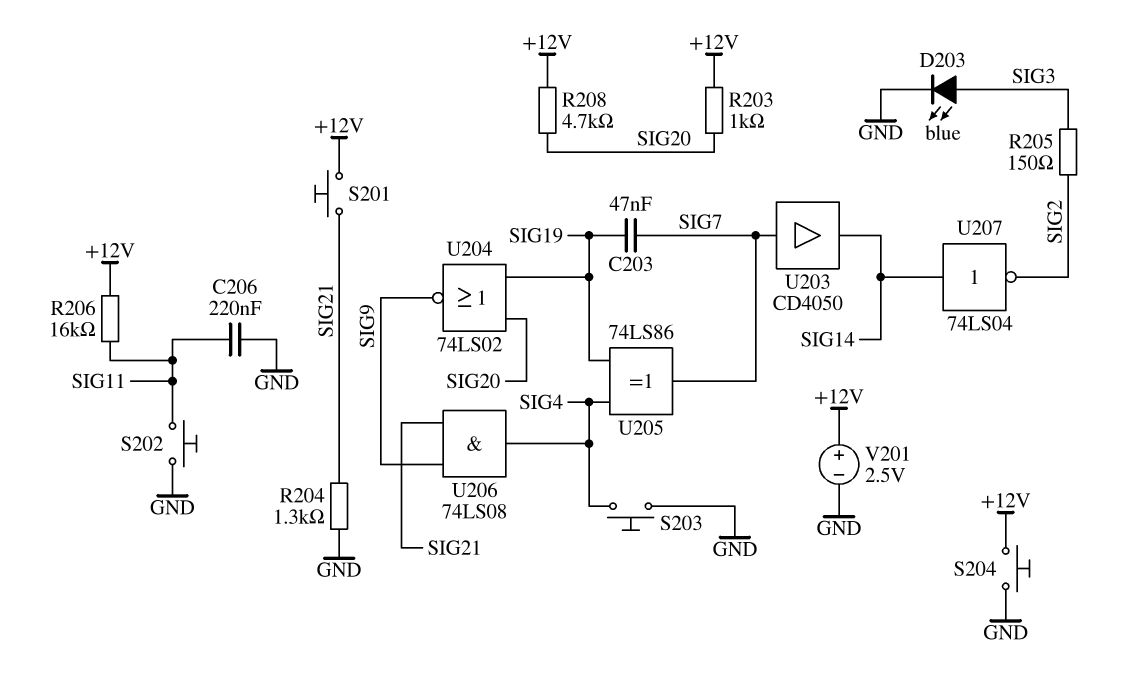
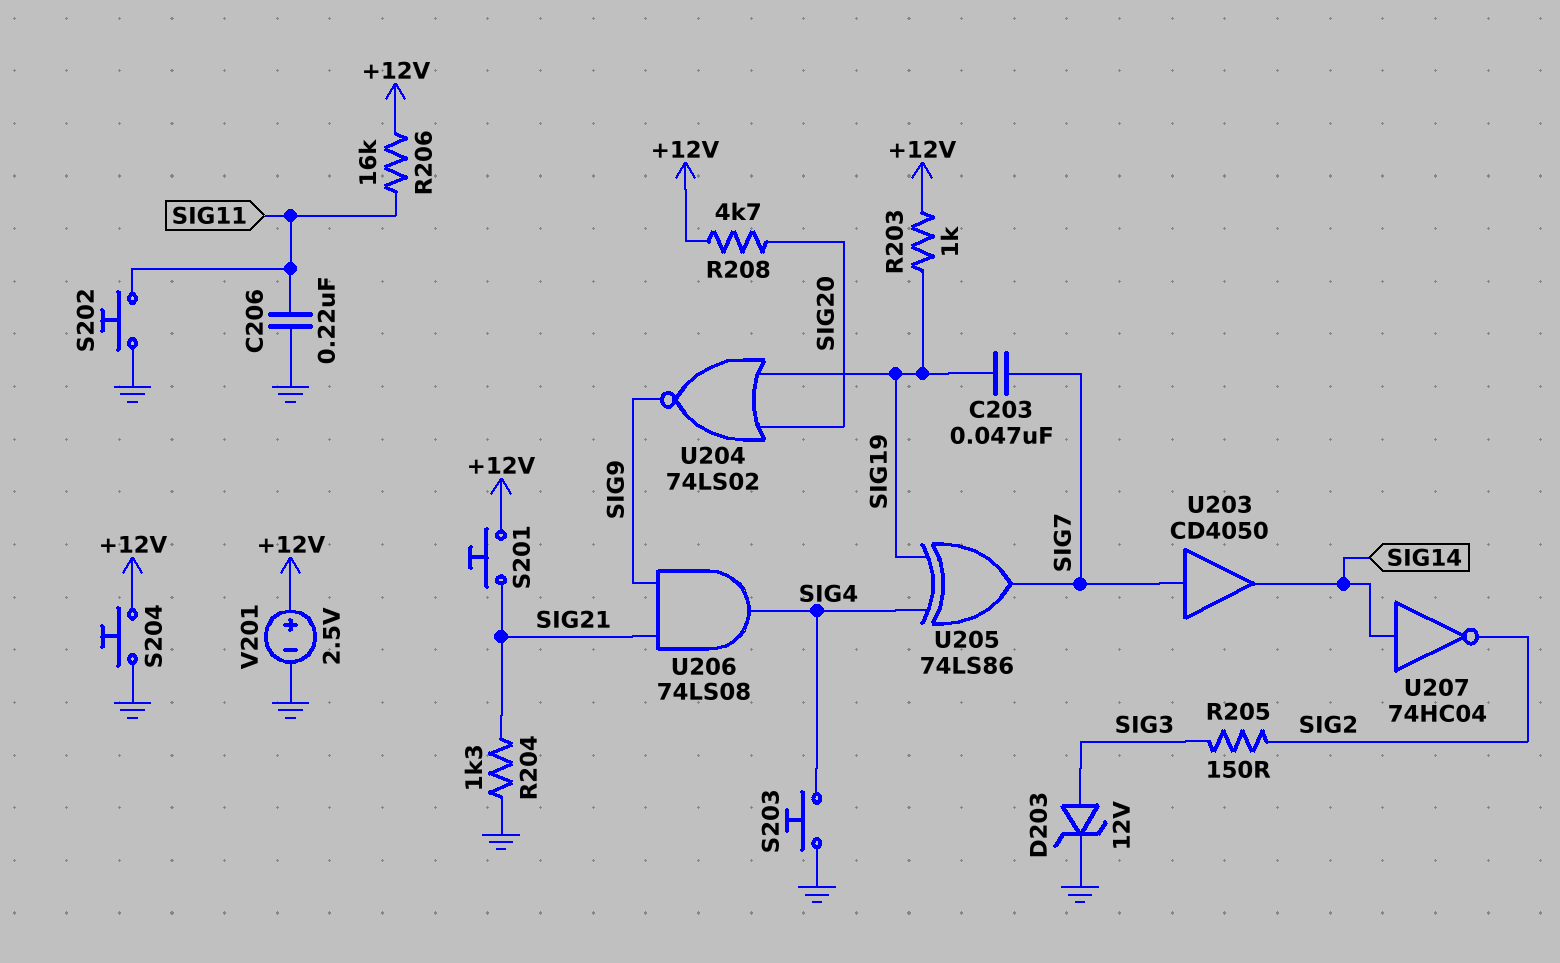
D203: LED blue (A SIG3, K GND) -> zener 12V (A SIG3, K GND)
R203: 1k (+12V, SIG20) -> 1k (+12V, SIG19)
U207: NOT 74LS04 (in SIG14, out SIG2) -> NOT 74HC04 (in SIG14, out SIG2)

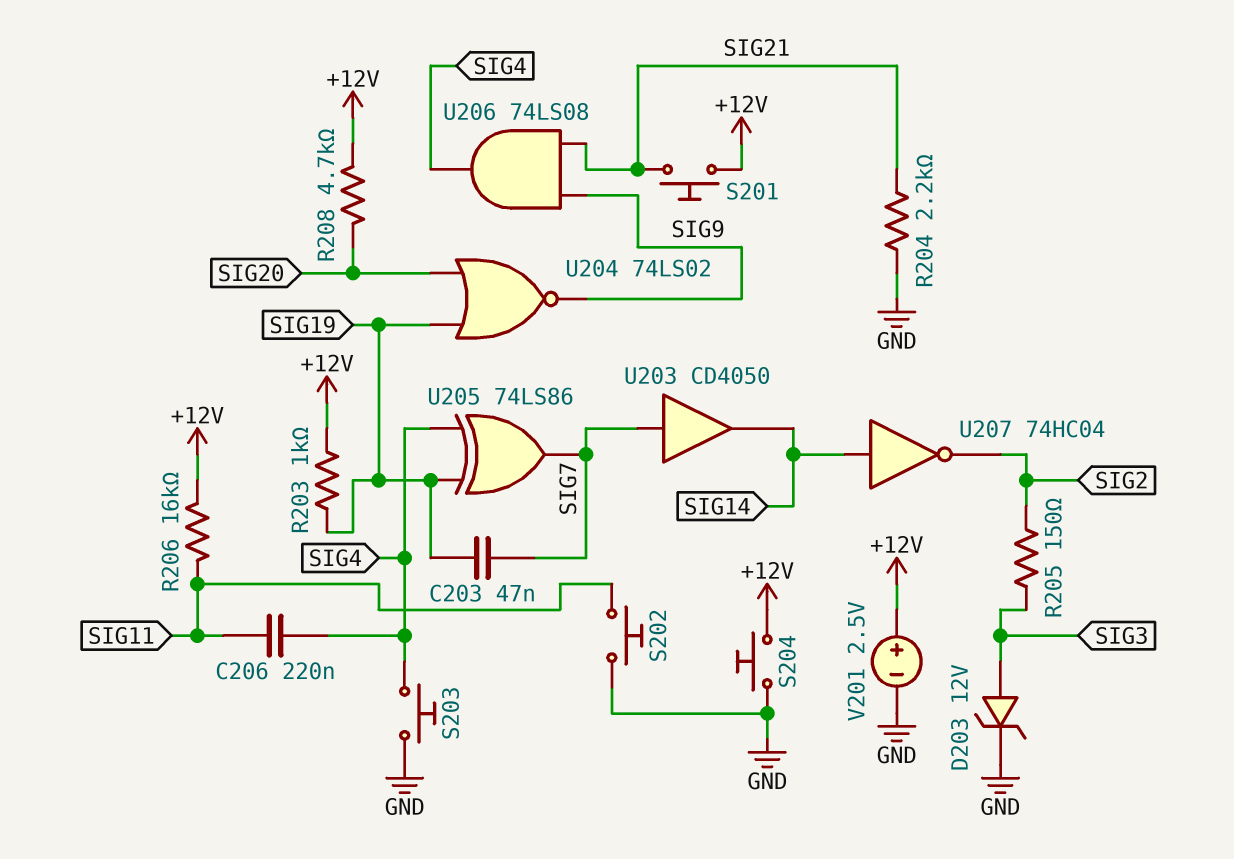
C206: 220nF (GND, SIG11) -> 220nF (SIG4, SIG11)
R204: 1.3k (GND, SIG21) -> 2.2k (GND, SIG21)

